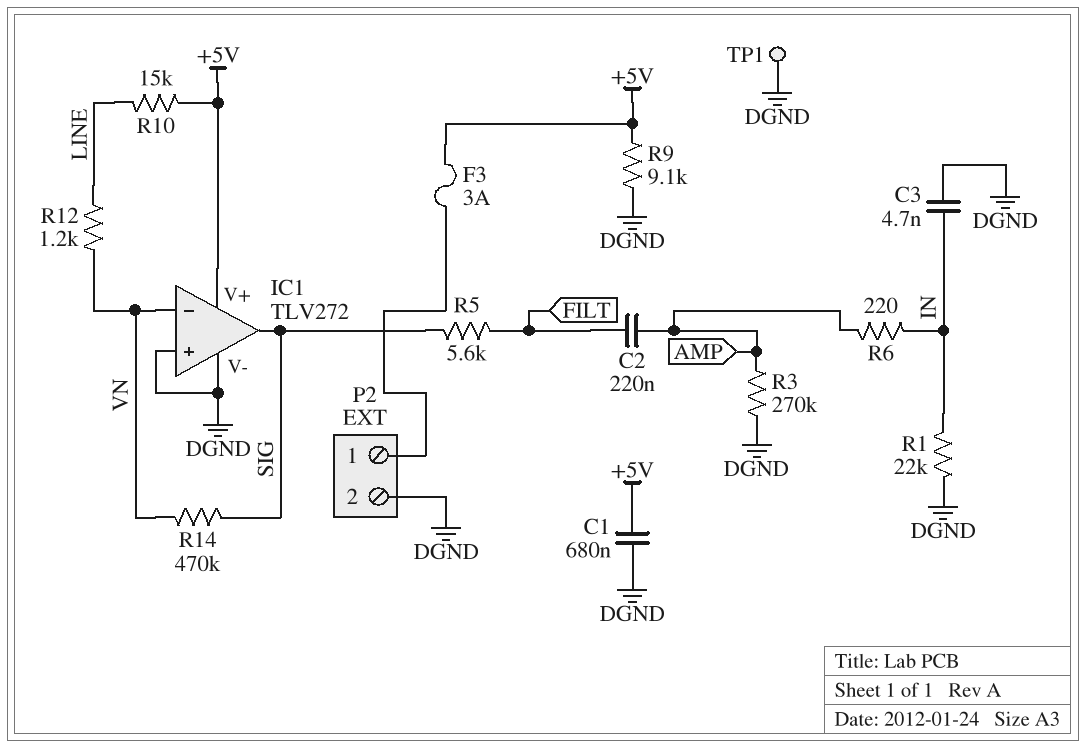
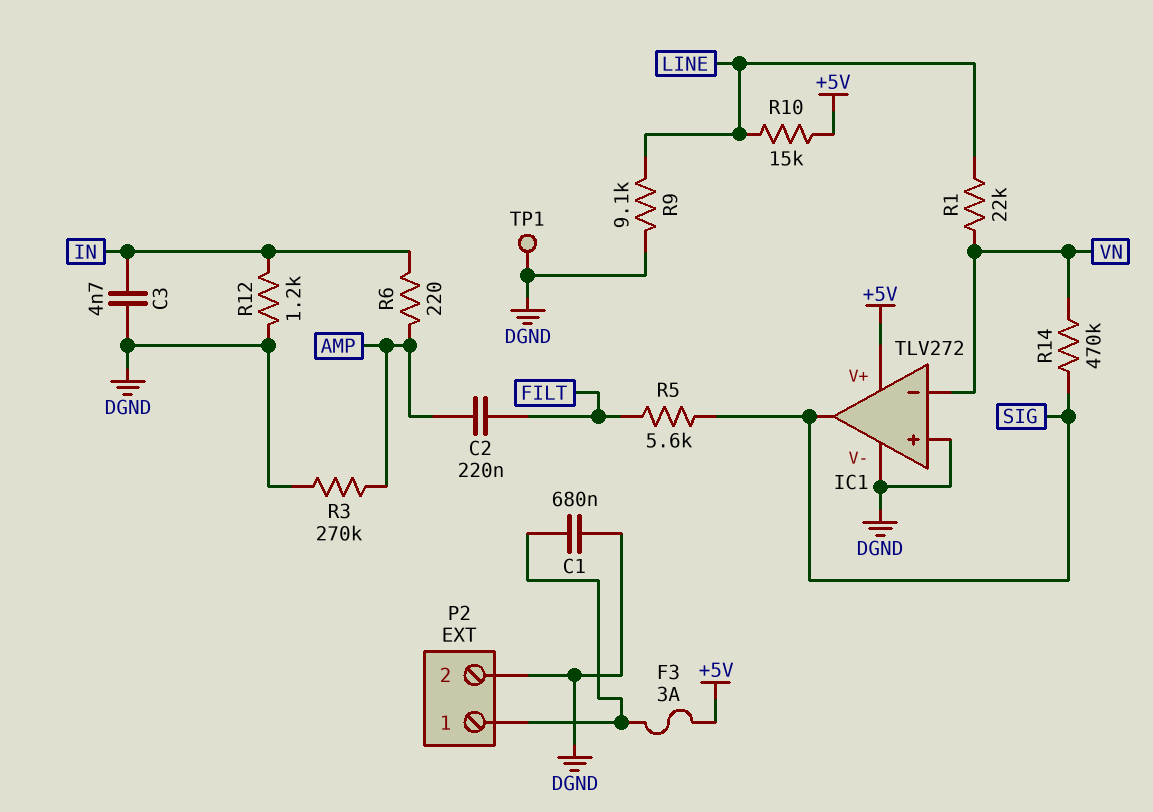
C1: 680nF (+5V, DGND) -> 680nF (DGND, P2/1)
R1: 22k (DGND, IN) -> 22k (LINE, VN)
R9: 9.1k (+5V, DGND) -> 9.1k (DGND, LINE)
R12: 1.2k (LINE, VN) -> 1.2k (DGND, IN)

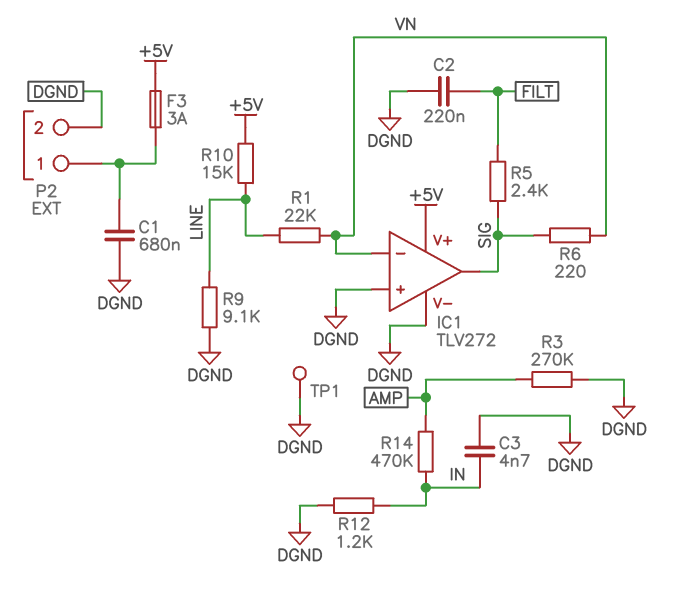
C2: 220nF (AMP, FILT) -> 220nF (DGND, FILT)
R5: 5.6k (FILT, SIG) -> 2.4k (FILT, SIG)
R6: 220 (AMP, IN) -> 220 (SIG, VN)
R14: 470k (SIG, VN) -> 470k (AMP, IN)

